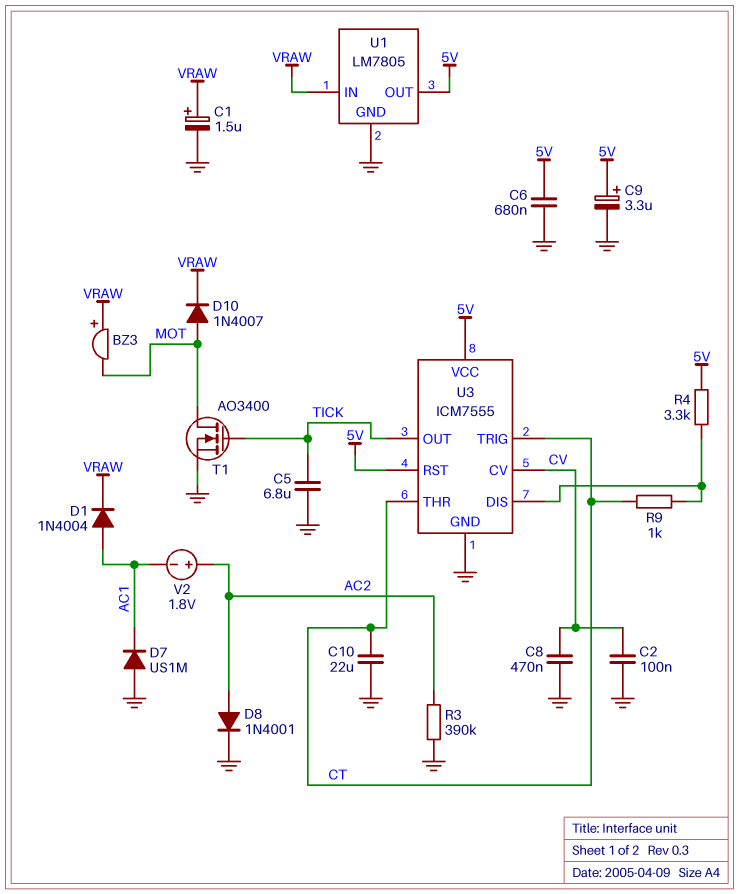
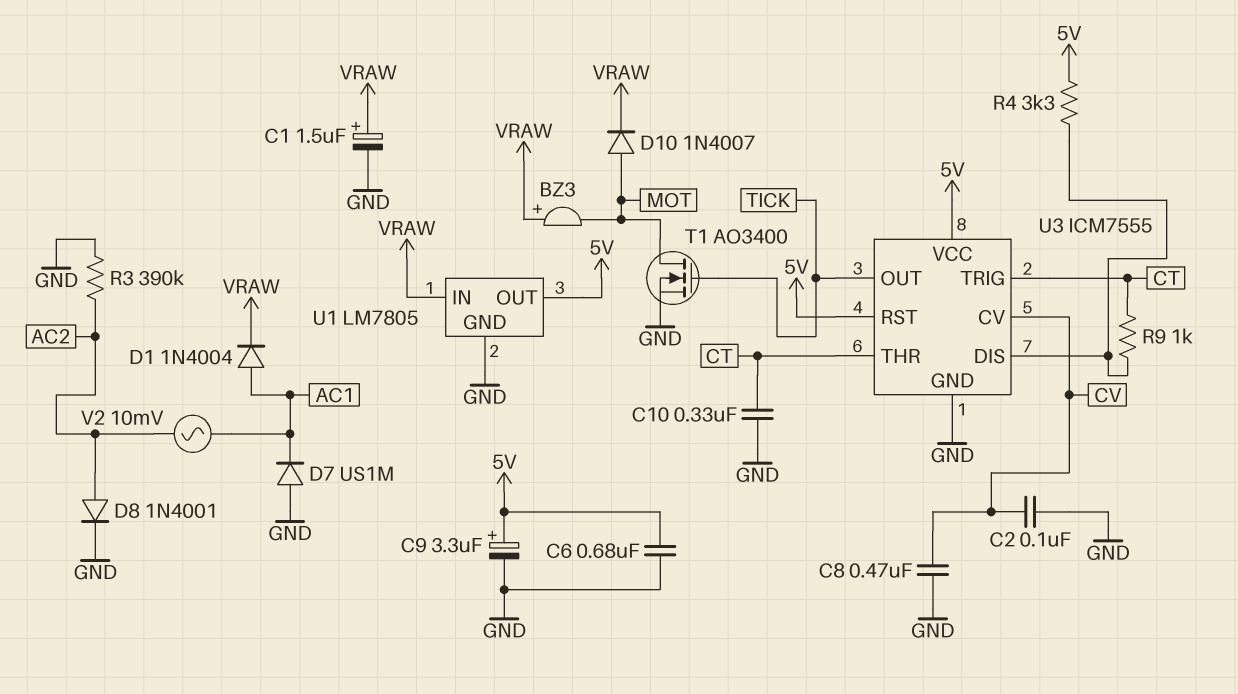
C5: 6.8uF (GND, TICK) -> none
C10: 22uF (CT, GND) -> 330nF (CT, GND)
V2: 1.8V (plus AC2, minus AC1) -> AC 10mV (AC1, AC2)

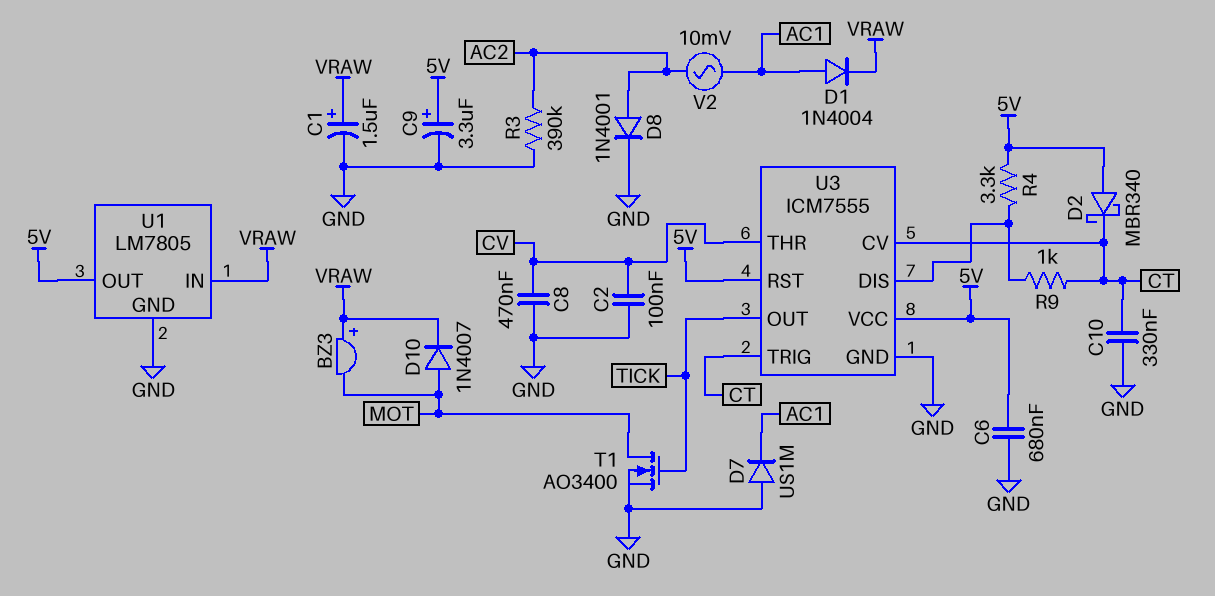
D2: none -> schottky MBR340 (A 5V, K CT)
U3 pin CV: CV -> CT
U3 pin THR: CT -> CV

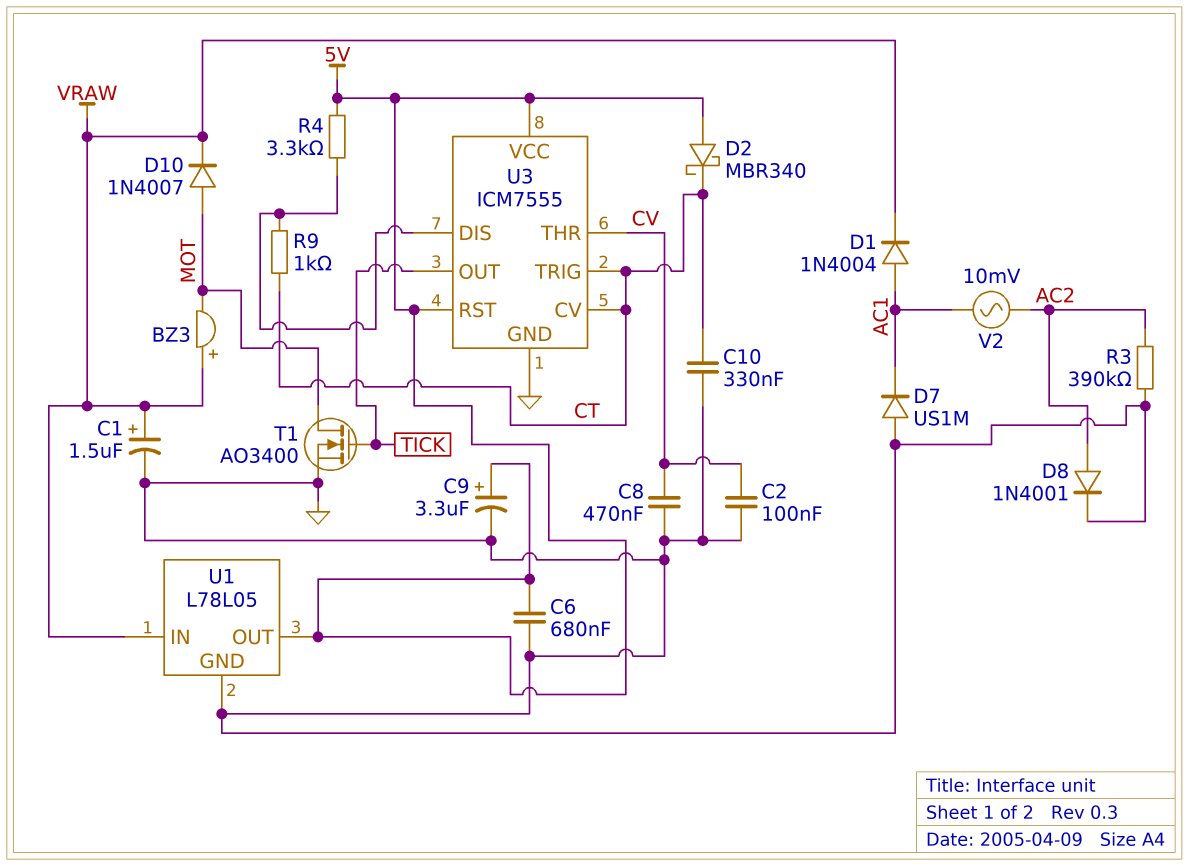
U1: LM7805 -> L78L05

